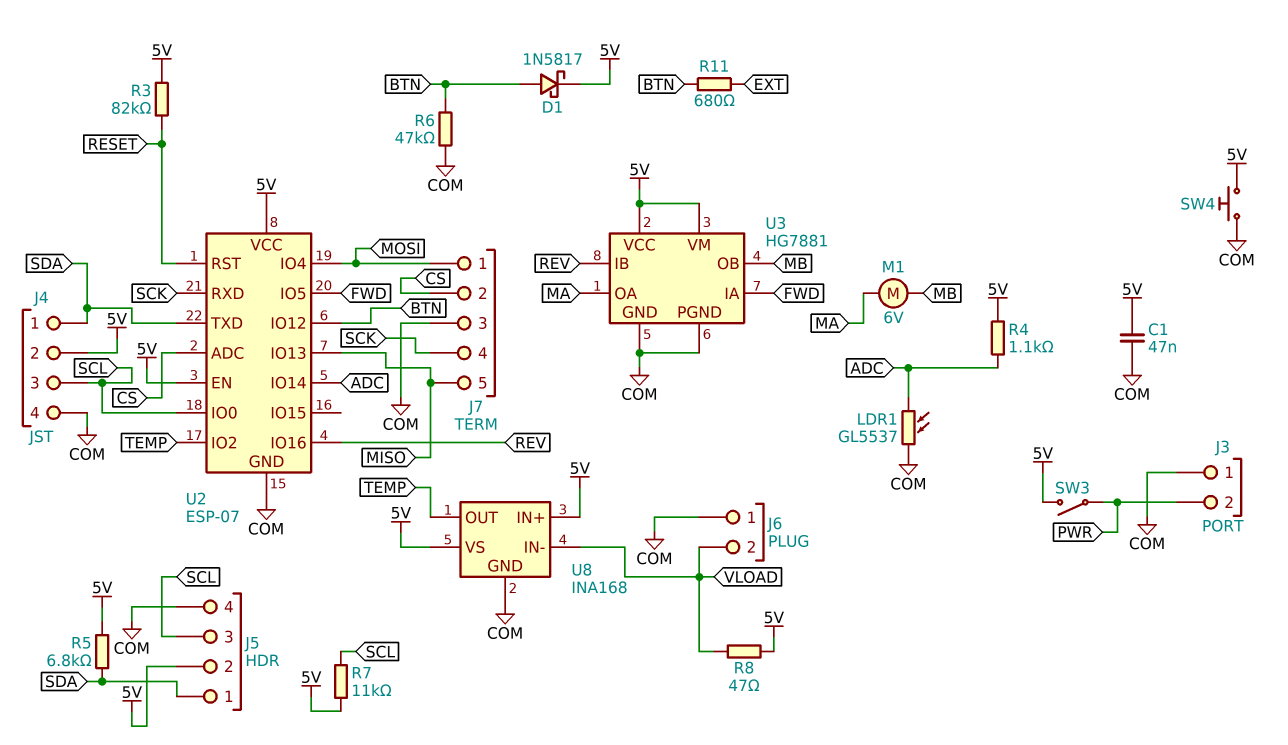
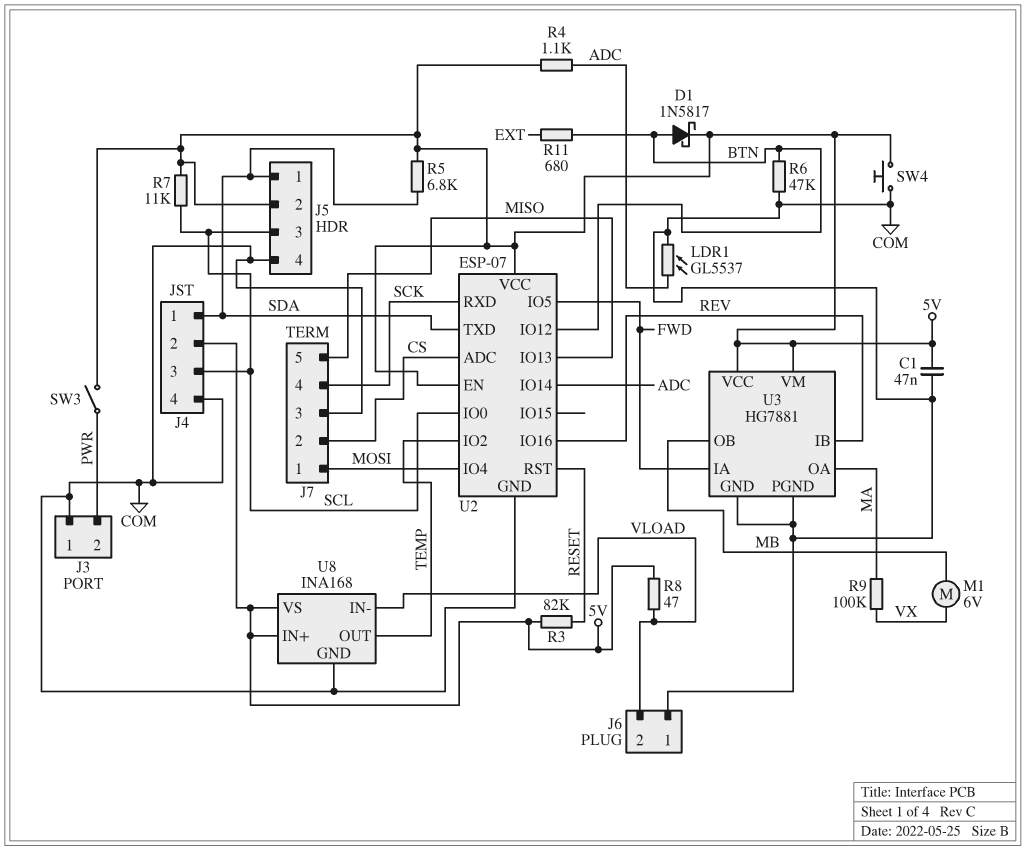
M1: motor 6V (MA, MB) -> motor 6V (MB, VX)
R9: none -> 100k (MA, VX)

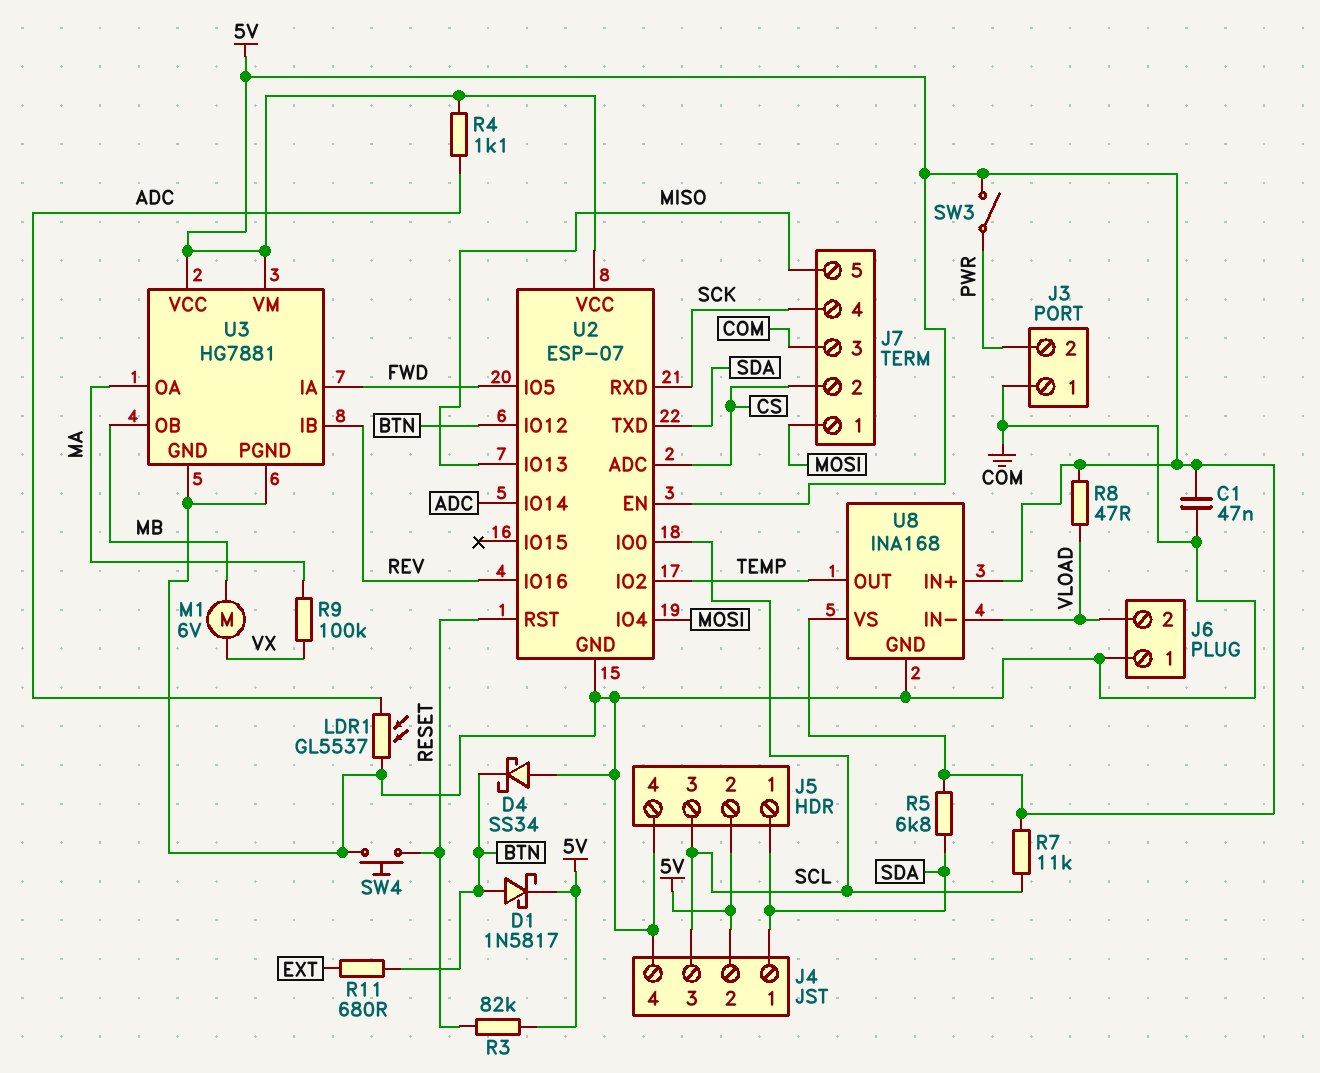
D4: none -> schottky SS34 (A COM, K BTN)
R6: 47k (BTN, COM) -> none
SW4: button (5V, COM) -> button (COM, RESET)

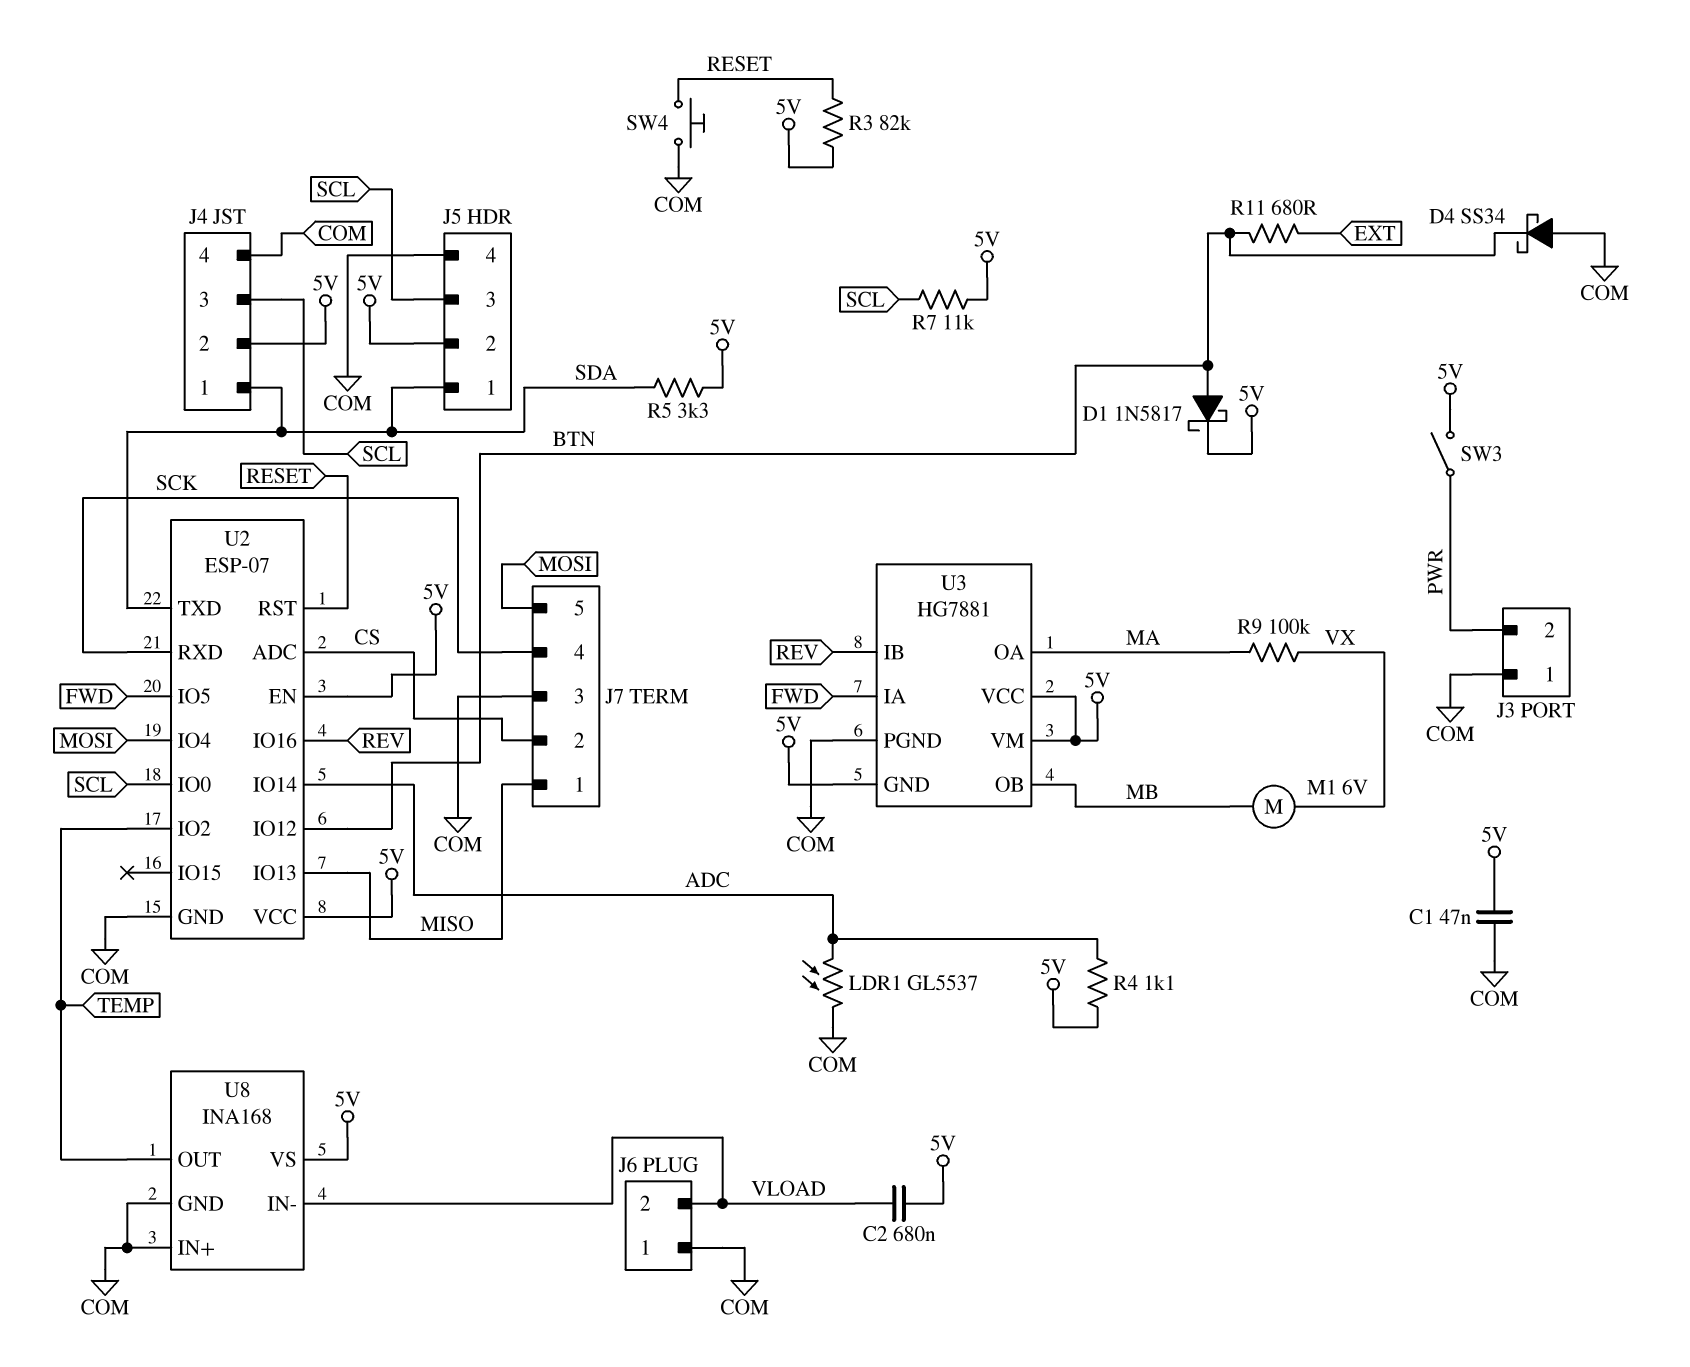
C2: none -> 680nF (5V, VLOAD)
J7 pin 1: MOSI -> MISO
J7 pin 5: MISO -> MOSI
R5: 6.8k (5V, SDA) -> 3.3k (5V, SDA)
R8: 47 (5V, VLOAD) -> none
U3 pin GND: COM -> 5V
U8 pin IN+: 5V -> COM

